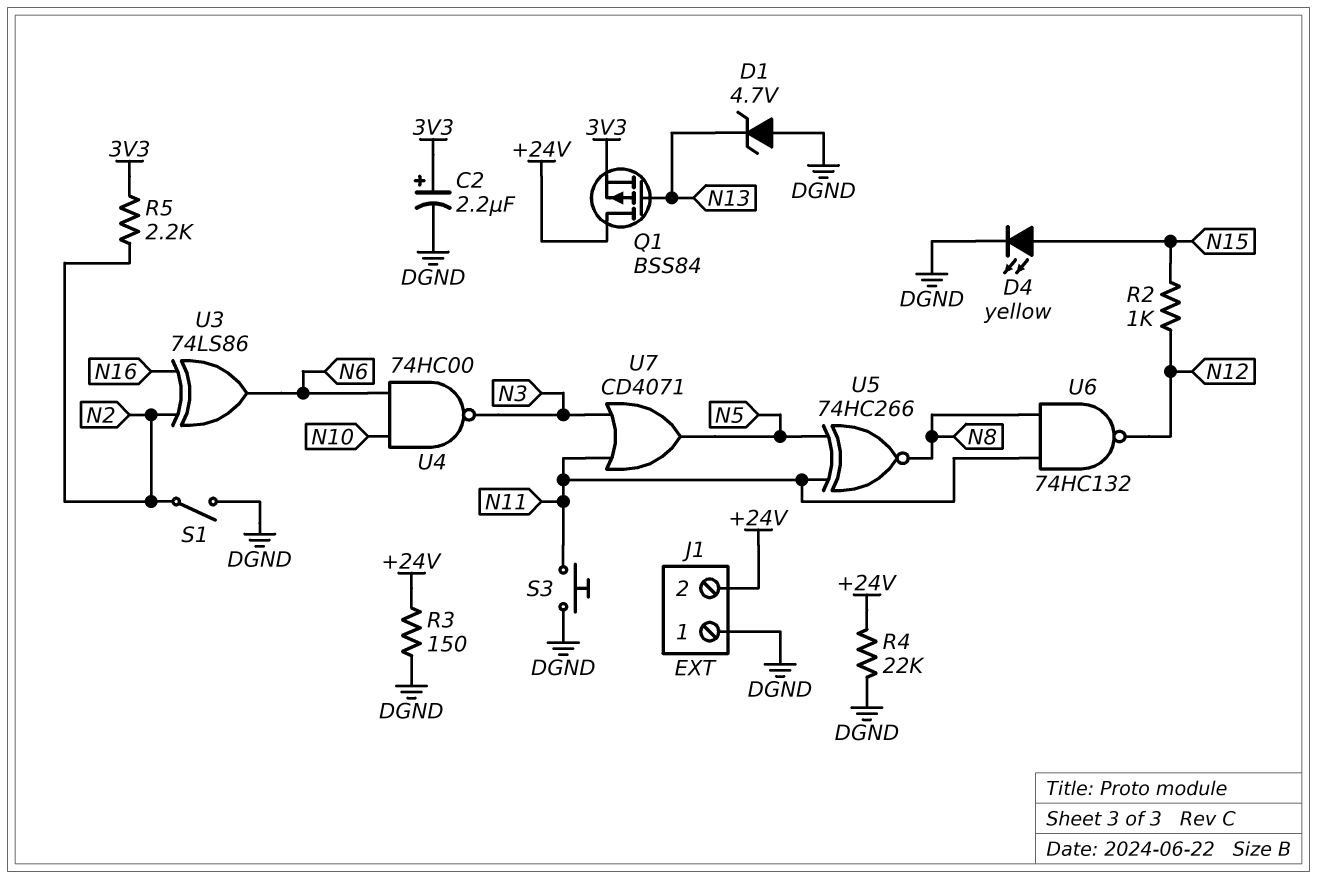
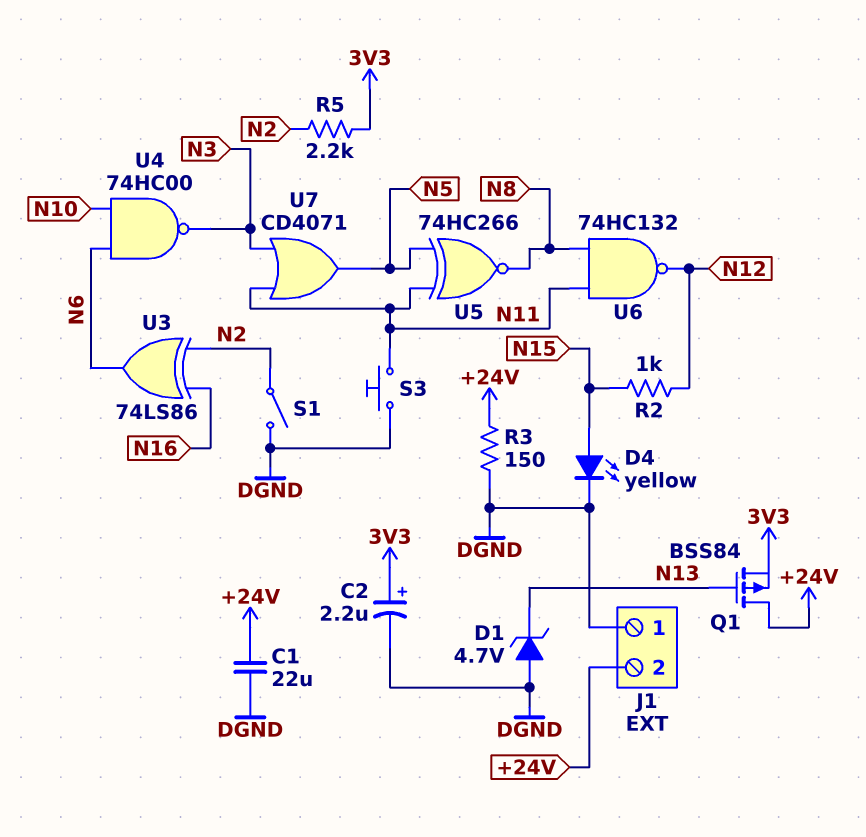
C1: none -> 22uF (+24V, DGND)
R4: 22k (+24V, DGND) -> none

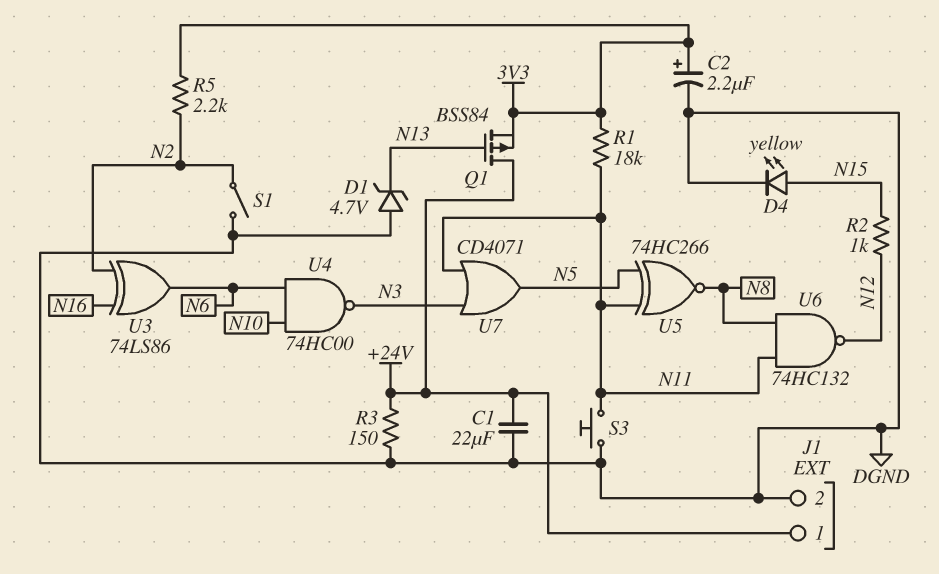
J1 pin 1: DGND -> +24V
J1 pin 2: +24V -> DGND
R1: none -> 18k (3V3, N11)

